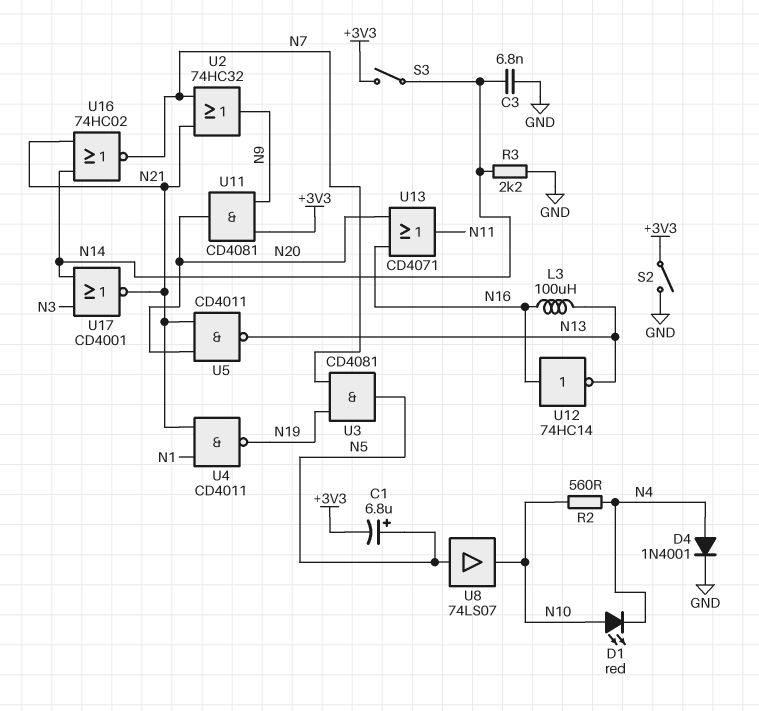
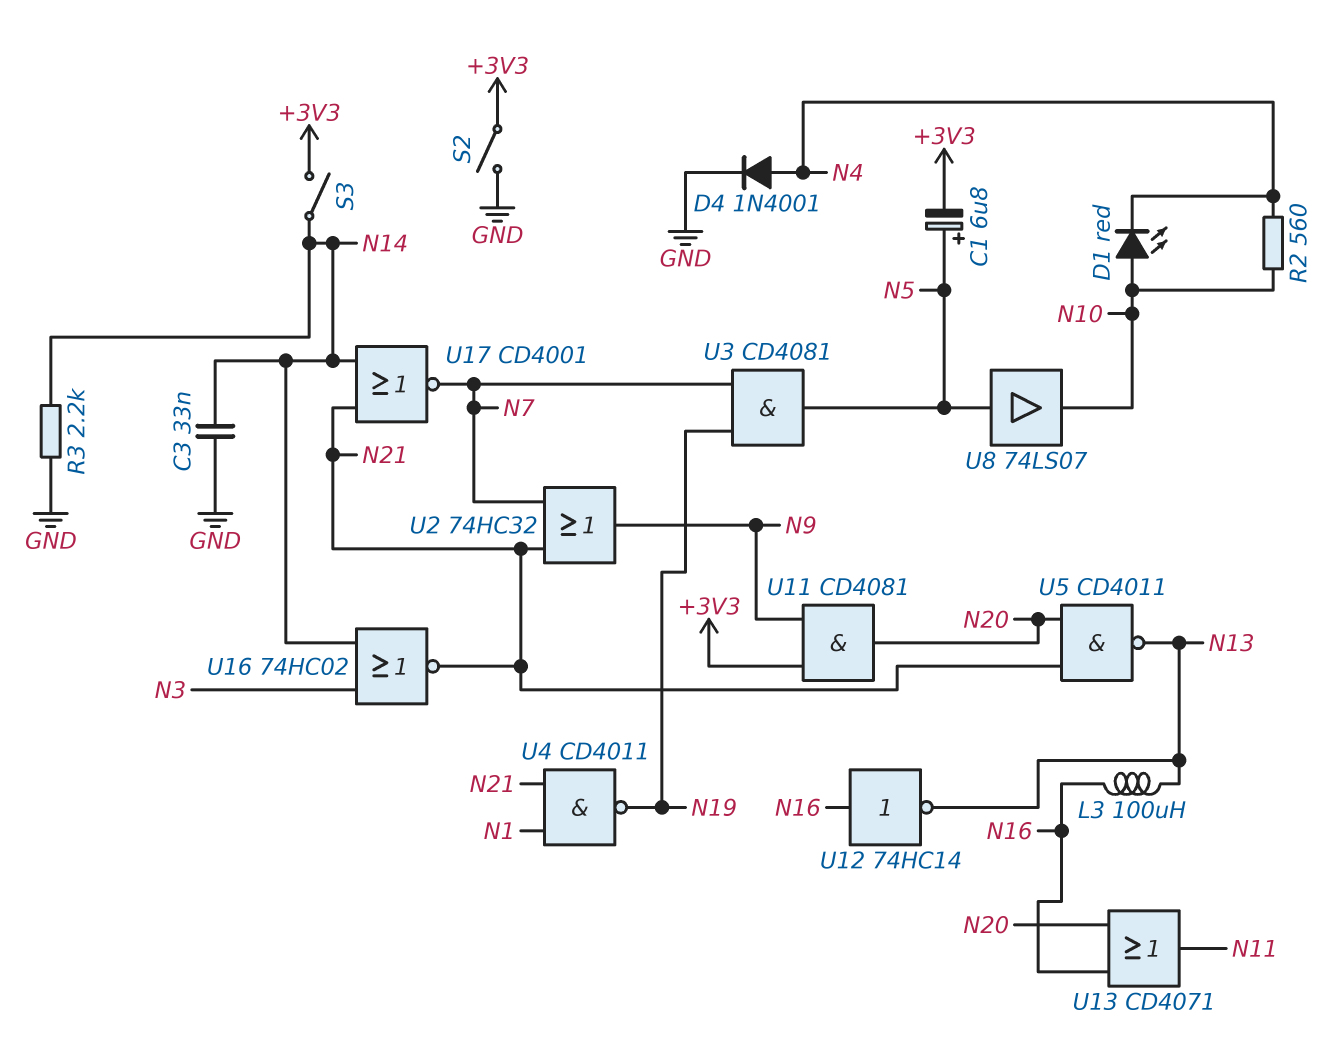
C3: 6.8nF (GND, N14) -> 33nF (GND, N14)
U16: NOR 74HC02 (in N14, in N21, out N7) -> NOR 74HC02 (in N3, in N14, out N21)
U17: NOR CD4001 (in N3, in N14, out N21) -> NOR CD4001 (in N14, in N21, out N7)

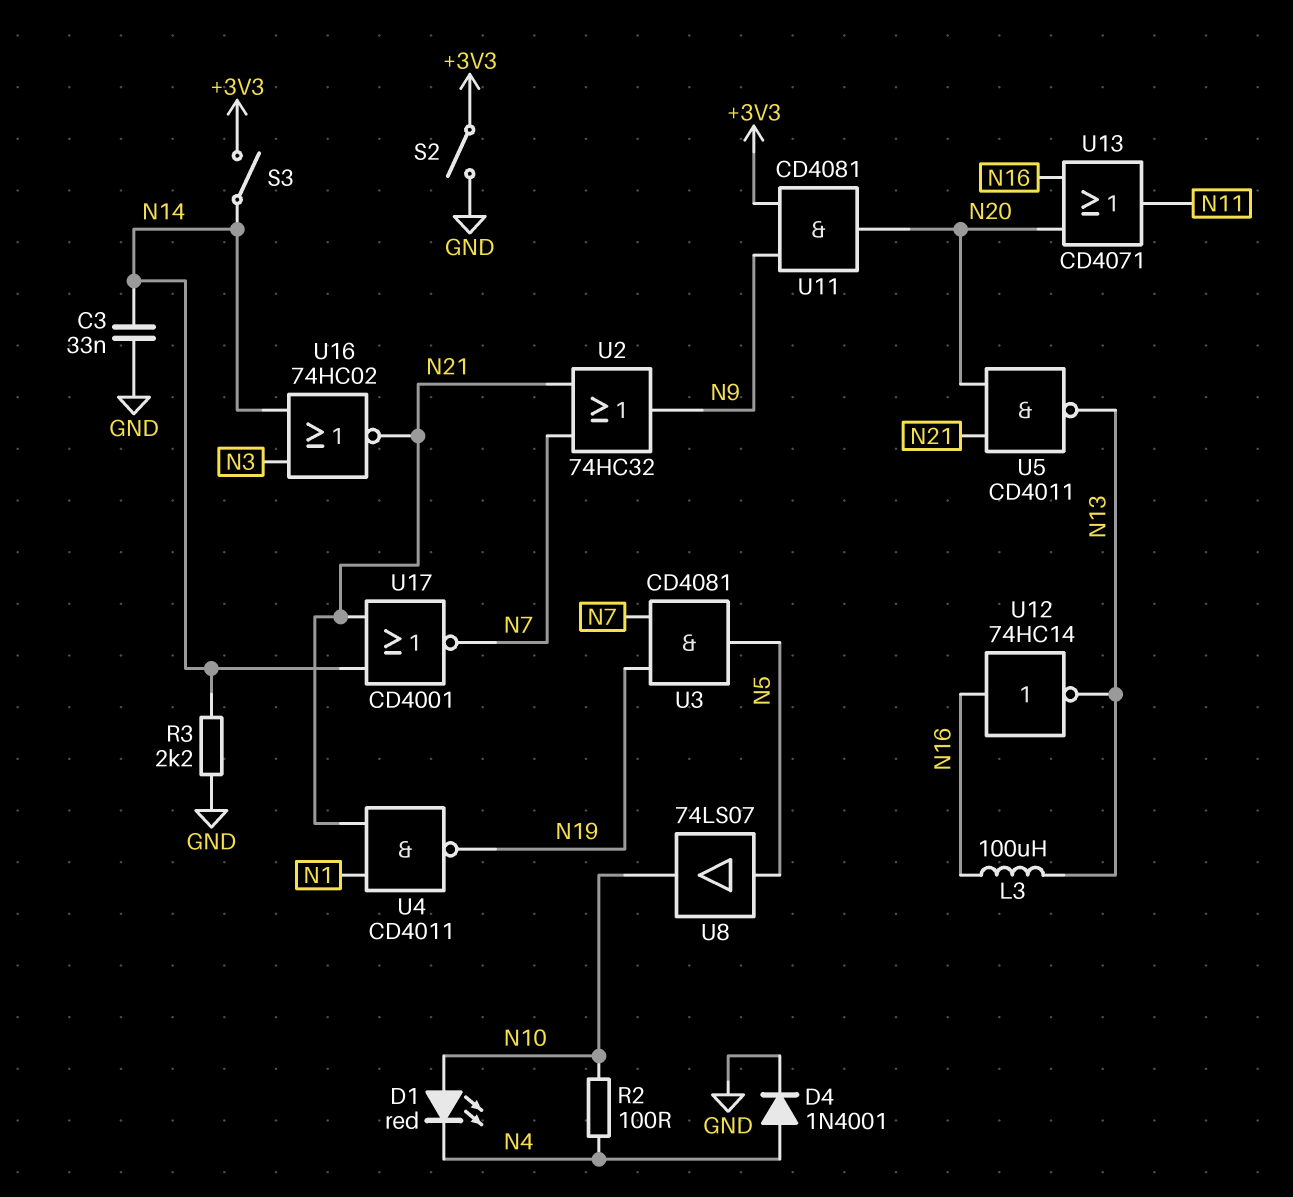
C1: 6.8uF (plus N5, minus +3V3) -> none
R2: 560 (N4, N10) -> 100 (N4, N10)

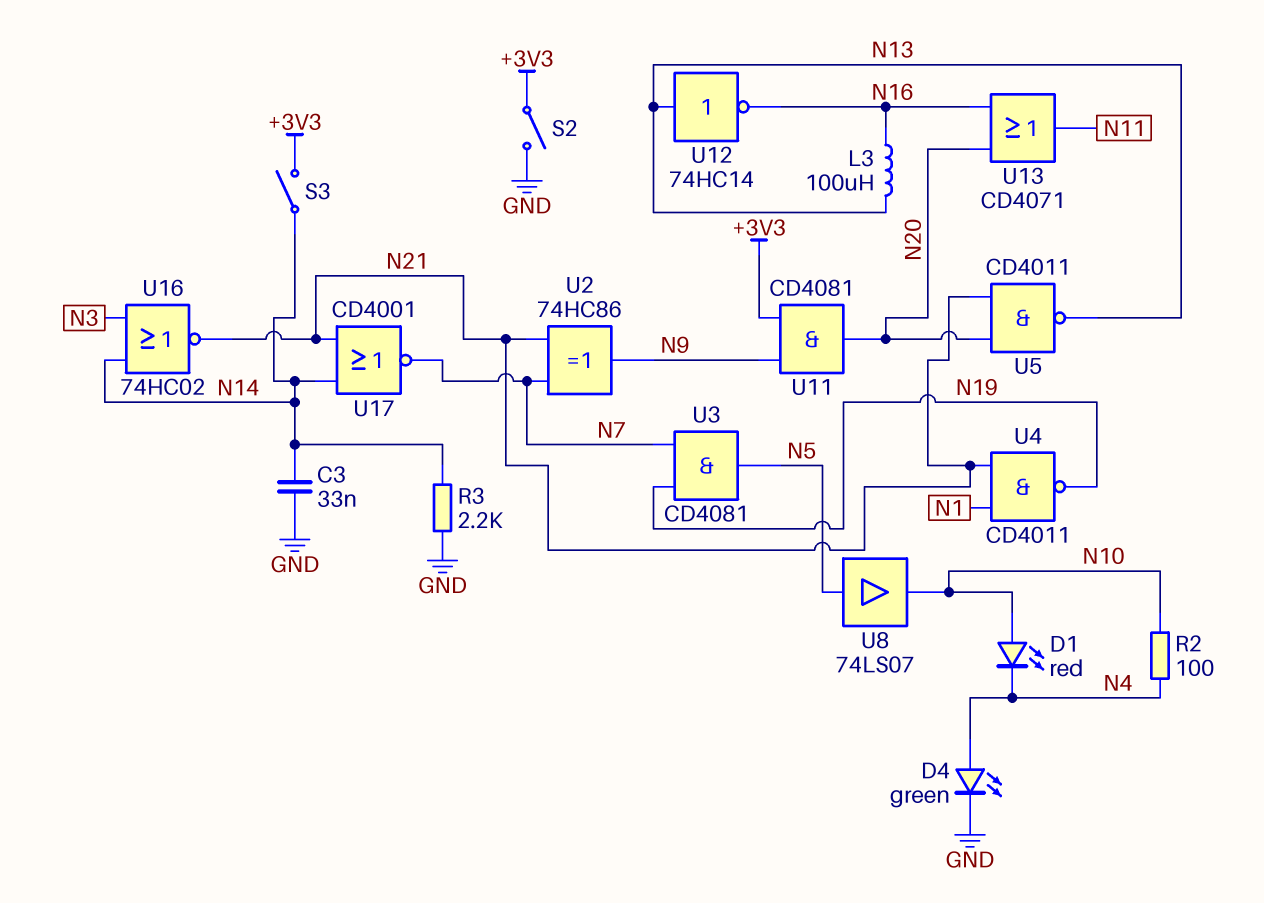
D4: diode 1N4001 (A N4, K GND) -> LED green (A N4, K GND)
U2: OR 74HC32 (in N7, in N21, out N9) -> XOR 74HC86 (in N7, in N21, out N9)
U12: NOT 74HC14 (in N16, out N13) -> NOT 74HC14 (in N13, out N16)

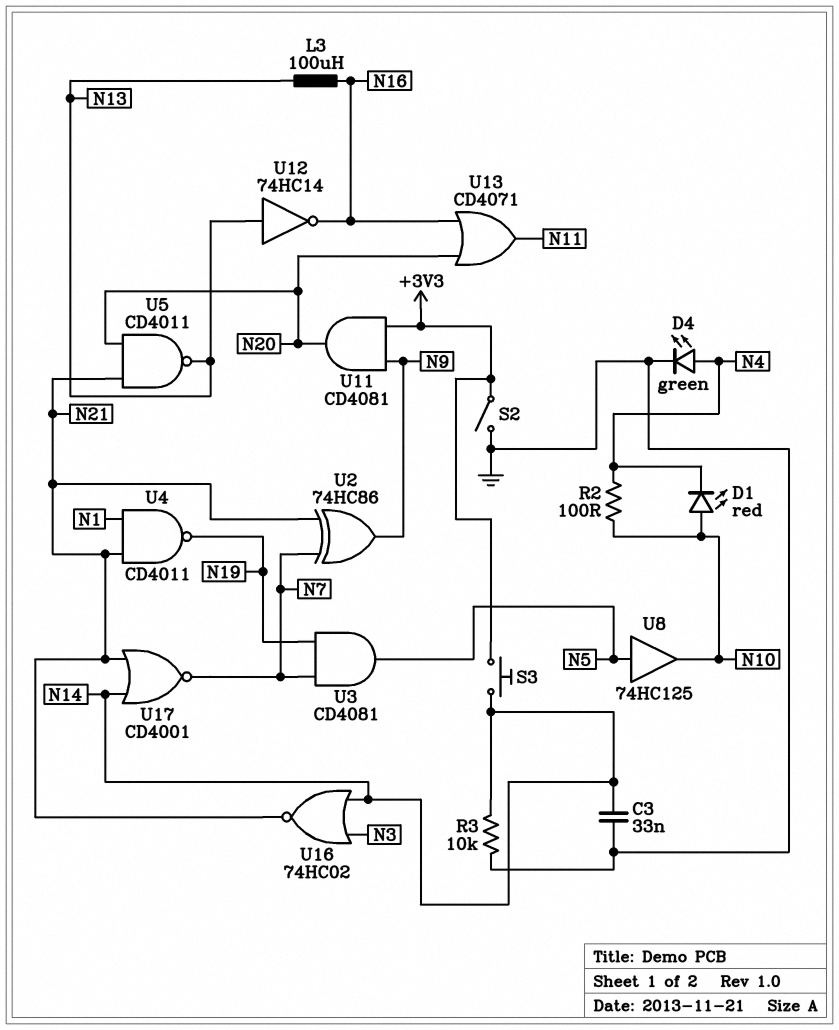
R3: 2.2k (GND, N14) -> 10k (GND, N14)
S3: switch (+3V3, N14) -> button (+3V3, N14)
U8: buffer 74LS07 (in N5, out N10) -> buffer 74HC125 (in N5, out N10)

